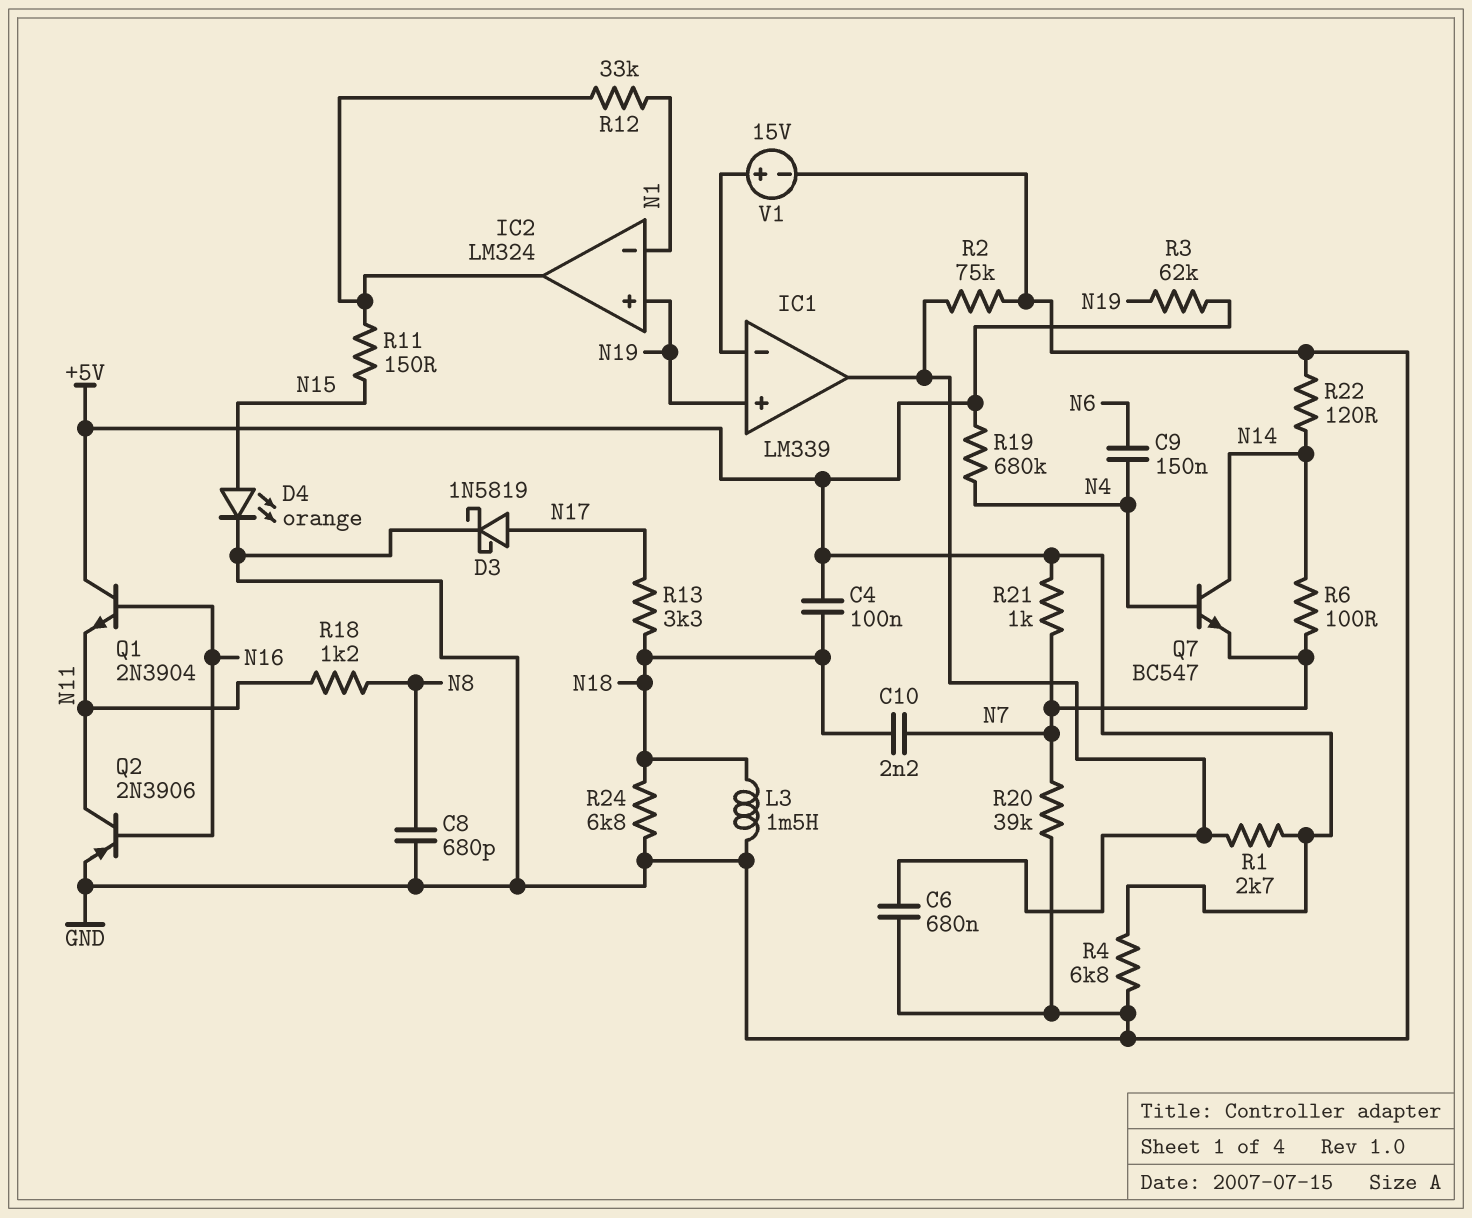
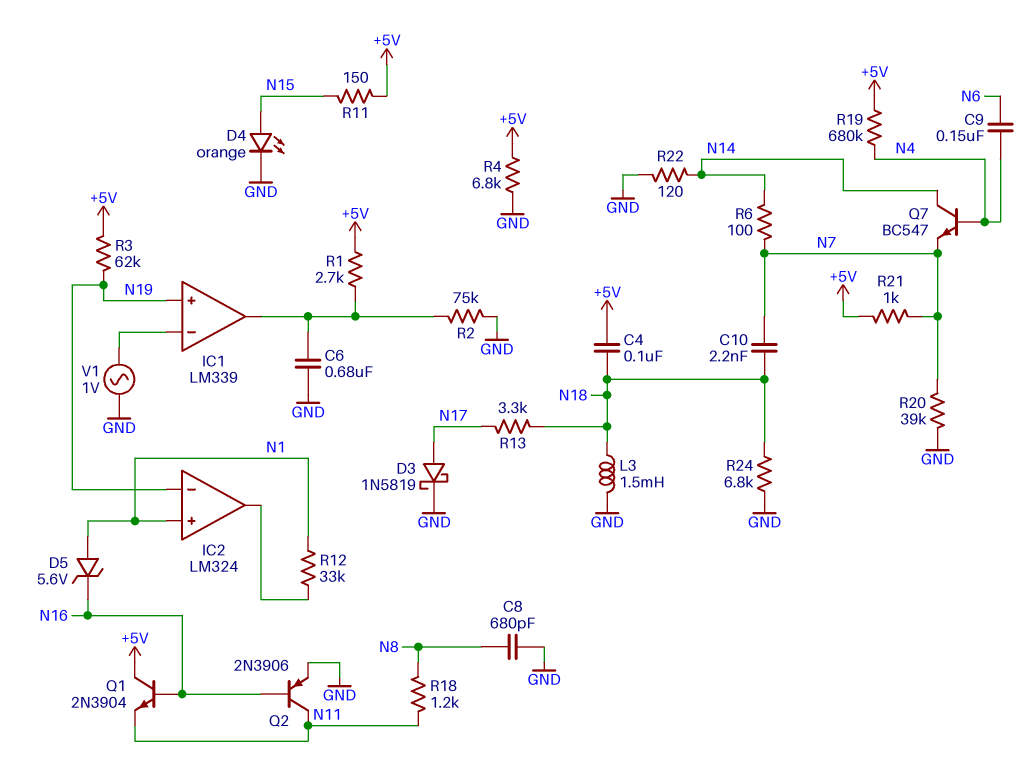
D5: none -> zener 5.6V (A N1, K N16)
IC2 pin in+: N19 -> N1
IC2 pin in-: N1 -> N19
R11: 150 (IC2/out, N15) -> 150 (+5V, N15)
V1: 15V (plus IC1/in-, minus GND) -> AC 1V (GND, IC1/in-)

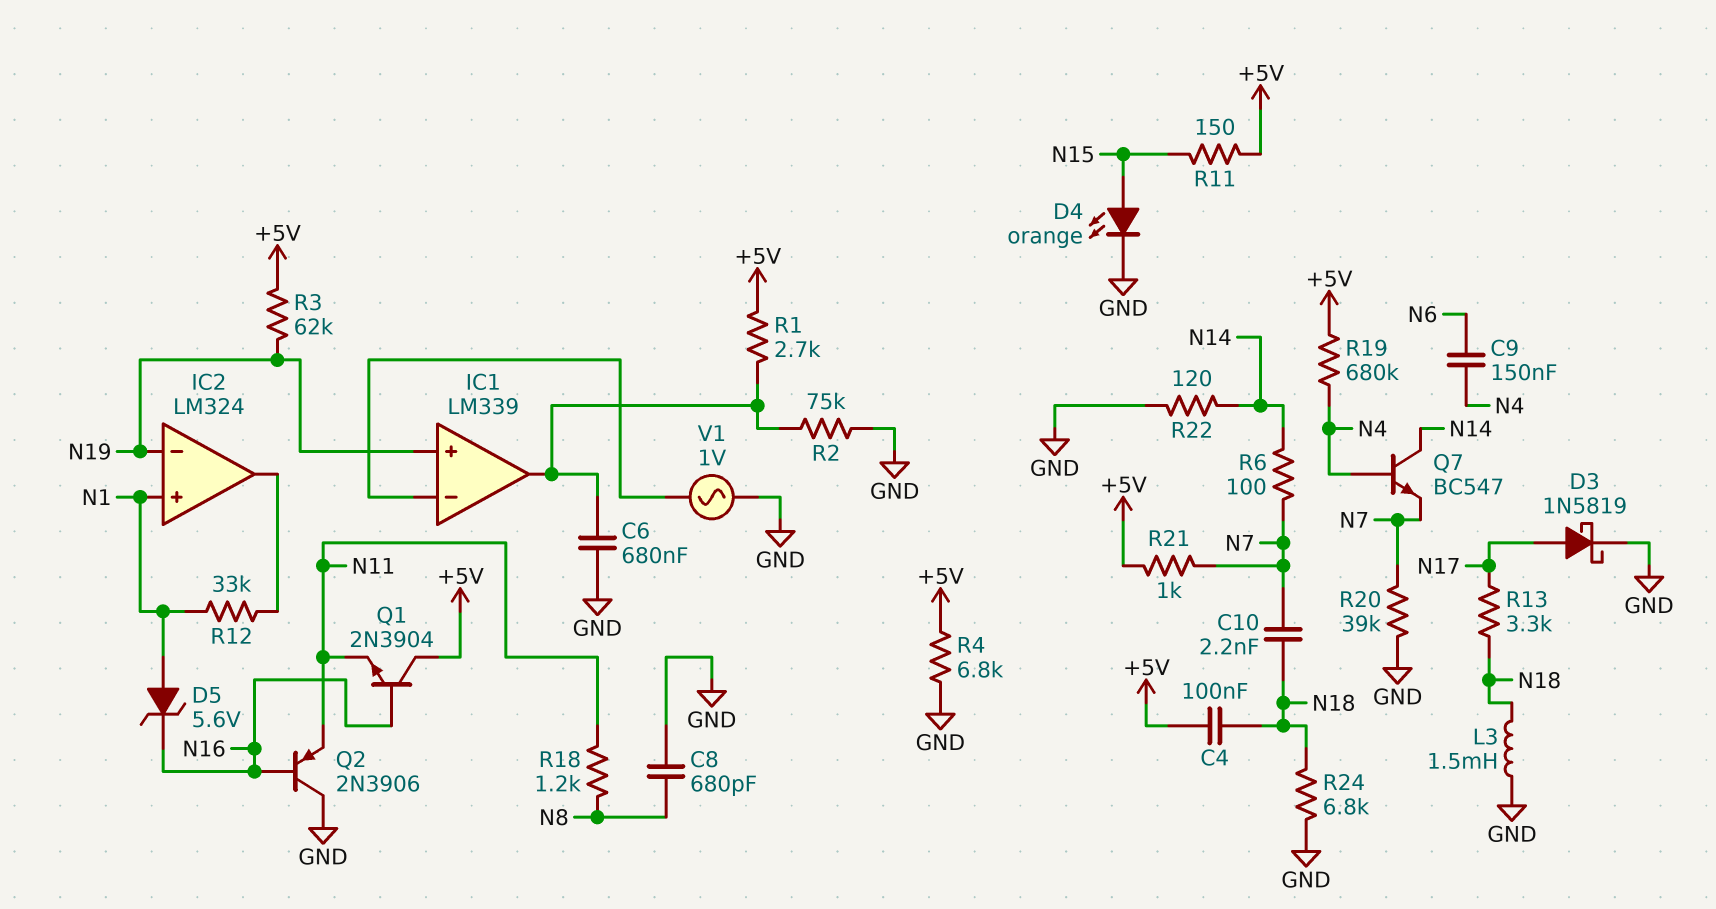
Q2: PNP 2N3906 (B N16, C N11, E GND) -> PNP 2N3906 (B N16, C GND, E N11)

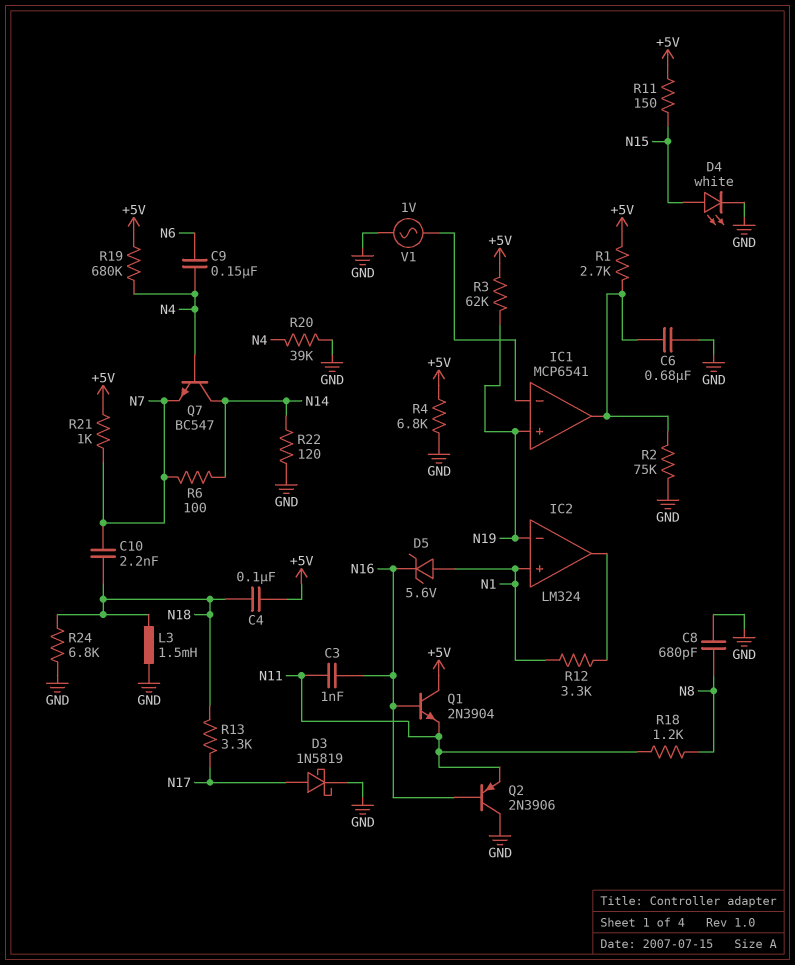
C3: none -> 1nF (N11, N16)
D4: LED orange (A N15, K GND) -> LED white (A N15, K GND)
IC1: LM339 -> MCP6541
R12: 33k (IC2/out, N1) -> 3.3k (IC2/out, N1)
R20: 39k (GND, N7) -> 39k (GND, N4)

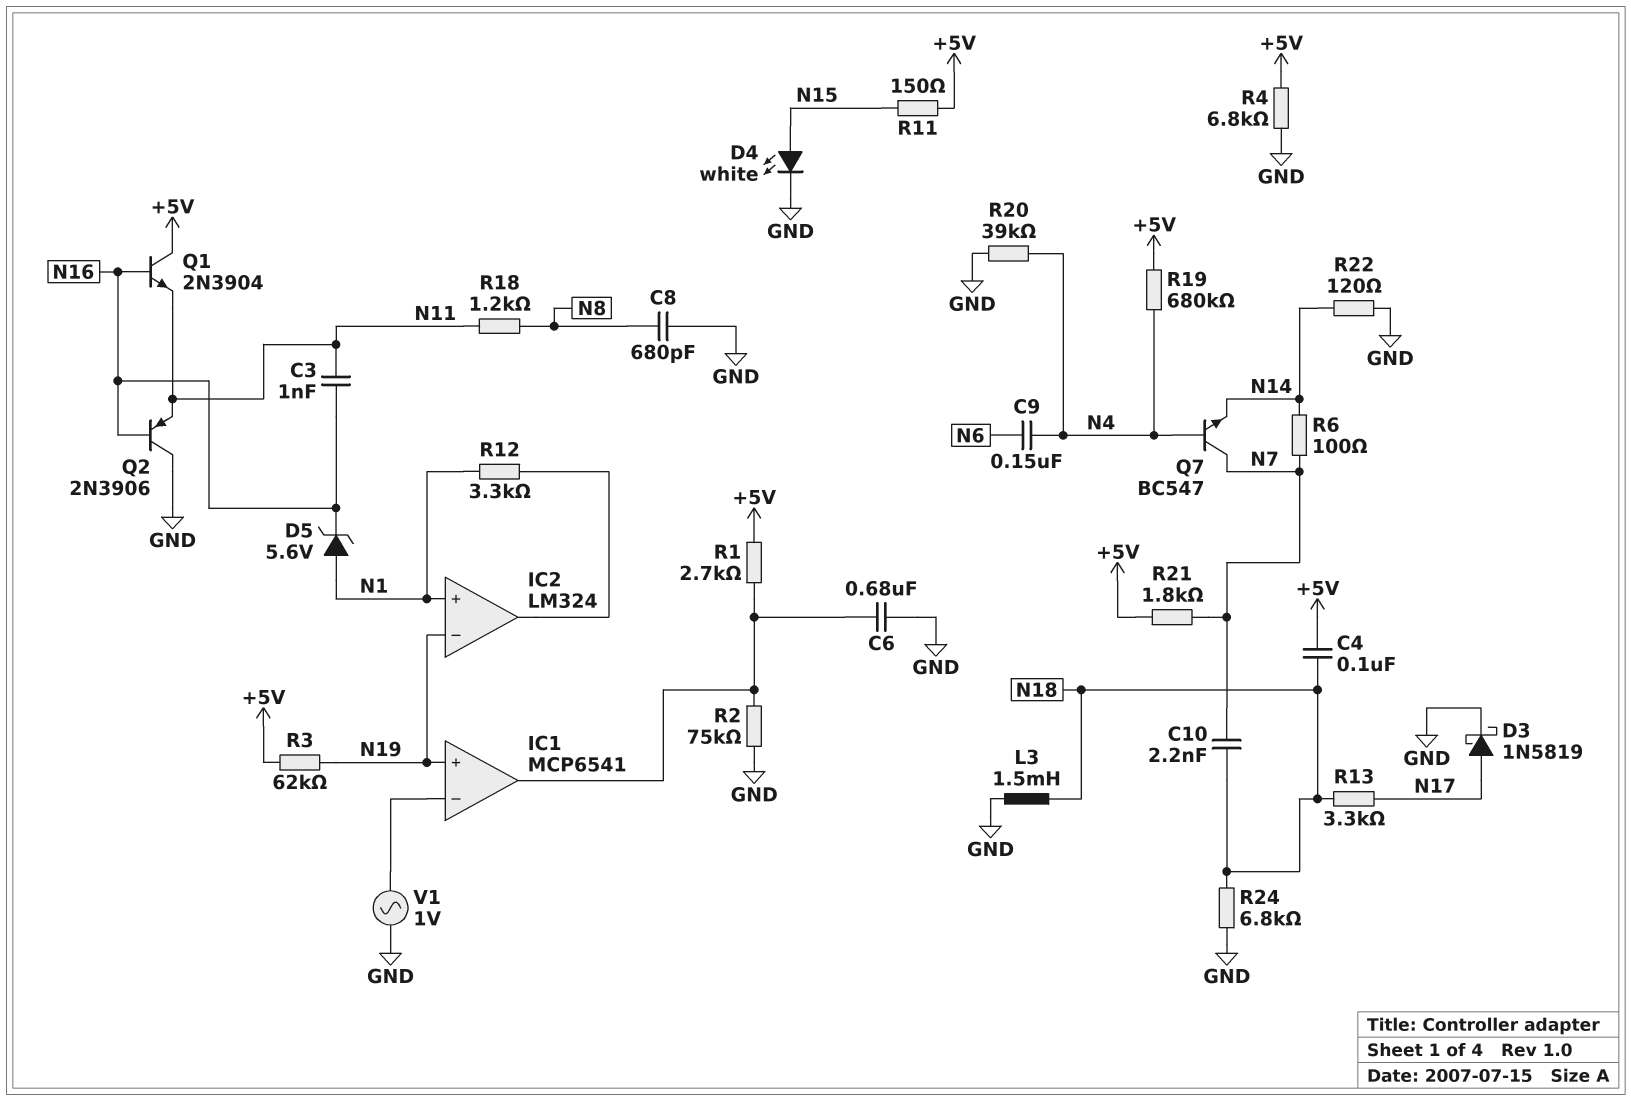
Q7: NPN BC547 (B N4, C N14, E N7) -> NPN BC547 (B N4, C N7, E N14)
R21: 1k (+5V, N7) -> 1.8k (+5V, N7)

